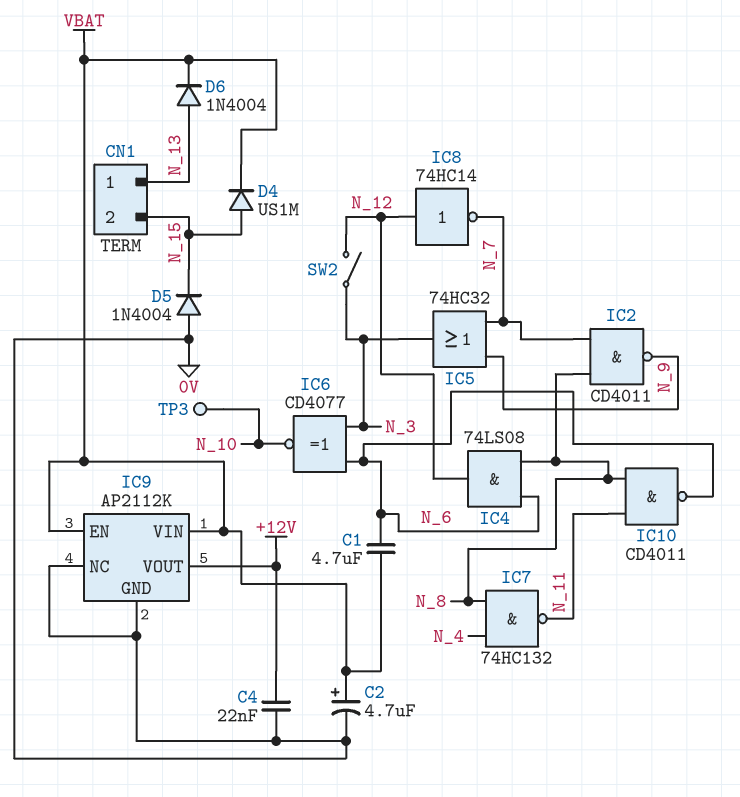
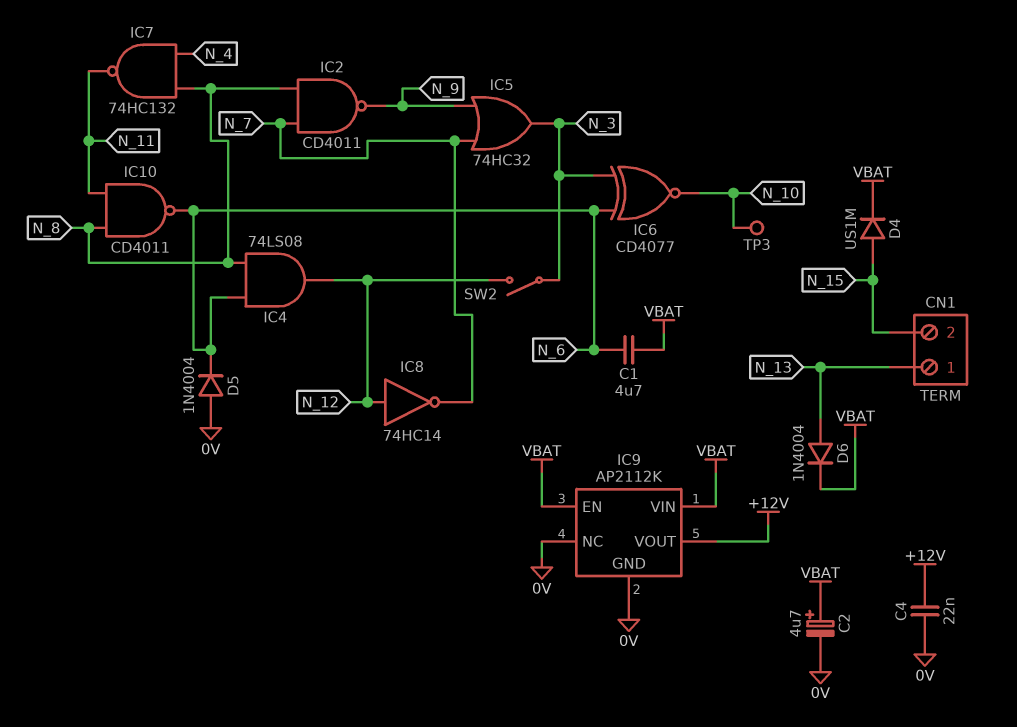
D5: diode 1N4004 (A 0V, K N_15) -> diode 1N4004 (A 0V, K N_6)

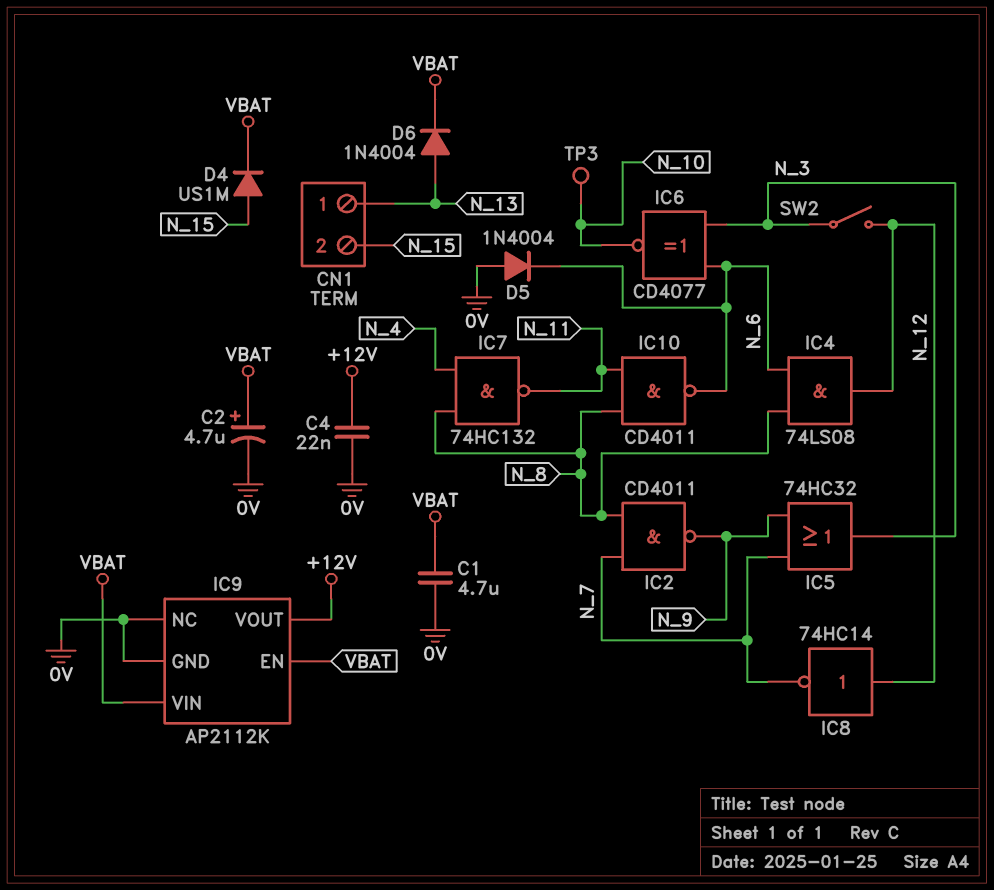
C1: 4.7uF (N_6, VBAT) -> 4.7uF (0V, VBAT)

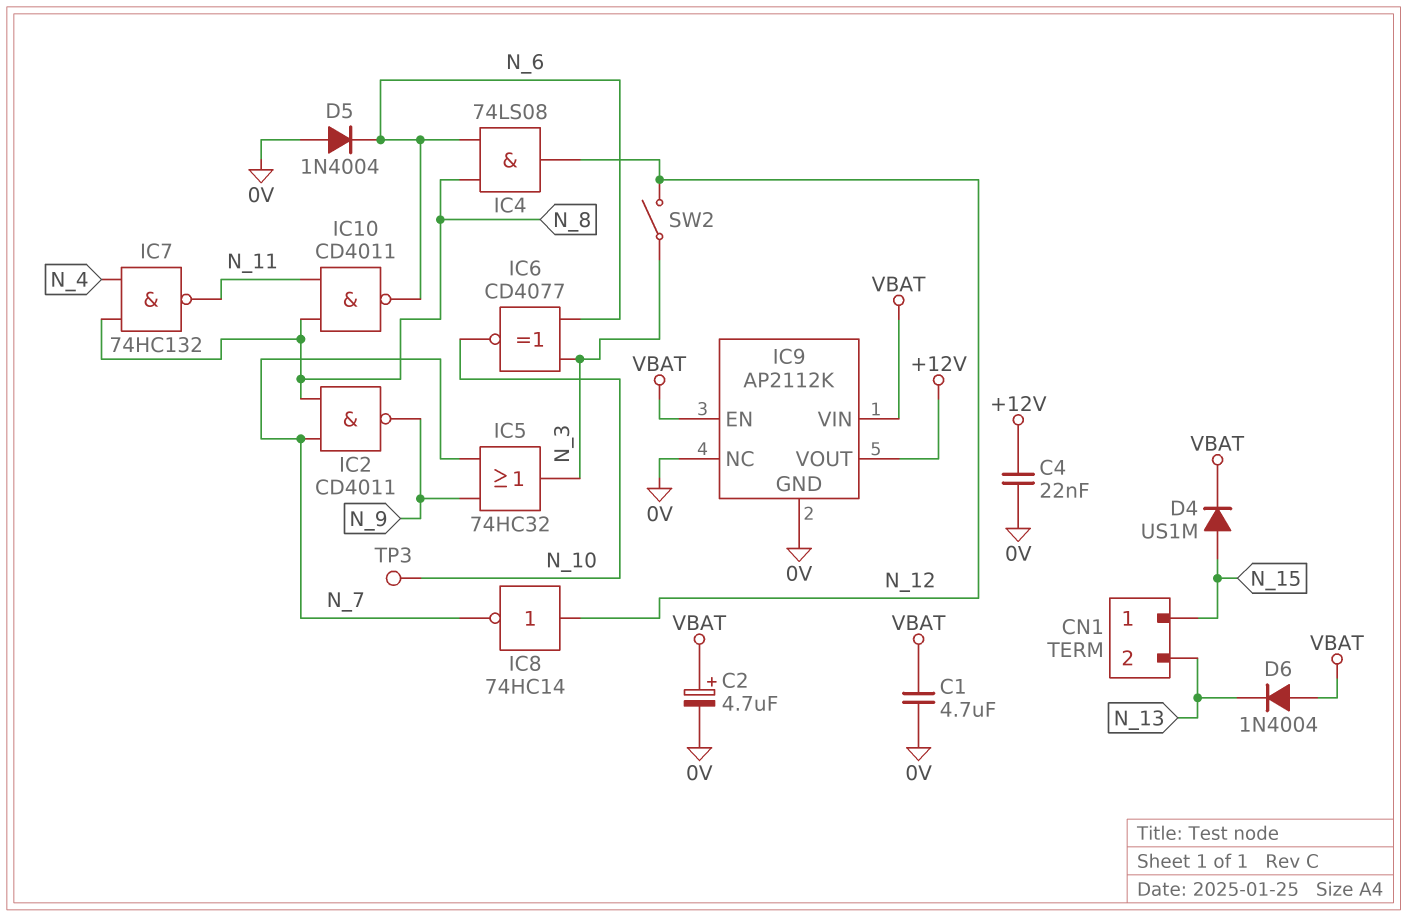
CN1 pin 1: N_13 -> N_15
CN1 pin 2: N_15 -> N_13
D6: diode 1N4004 (A N_13, K VBAT) -> diode 1N4004 (A VBAT, K N_13)

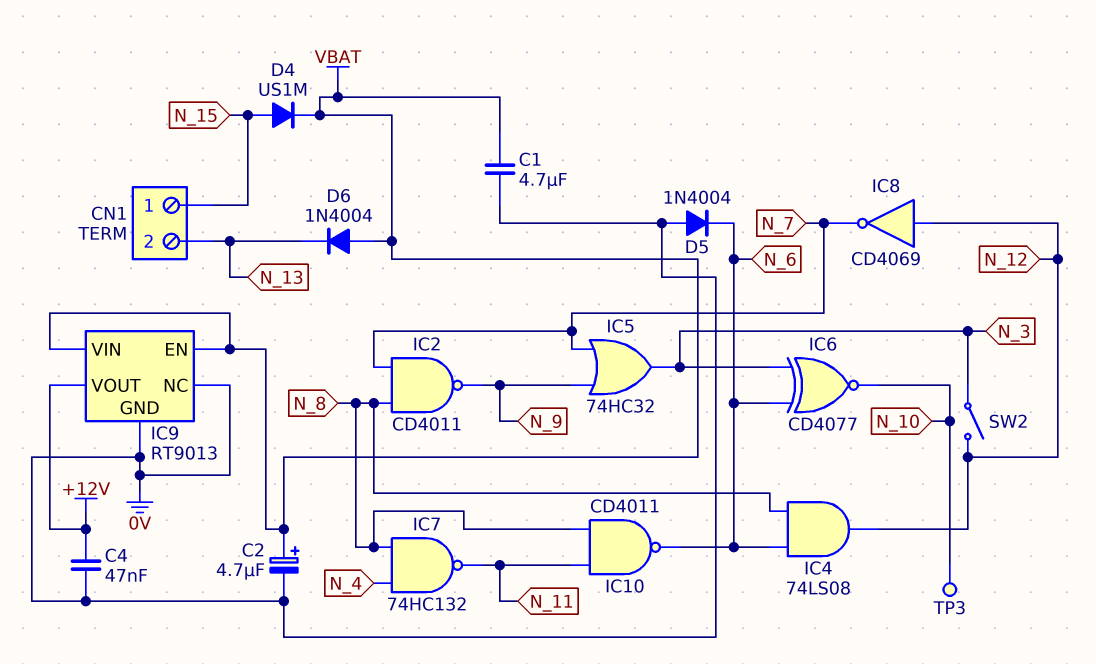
C4: 22nF (+12V, 0V) -> 47nF (+12V, 0V)
IC8: NOT 74HC14 (in N_12, out N_7) -> NOT CD4069 (in N_12, out N_7)
IC9: AP2112K -> RT9013

